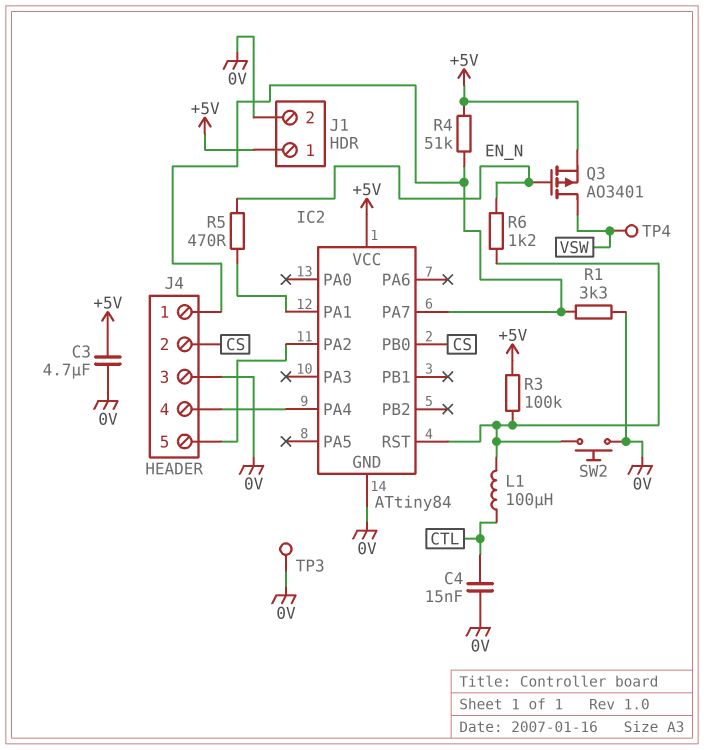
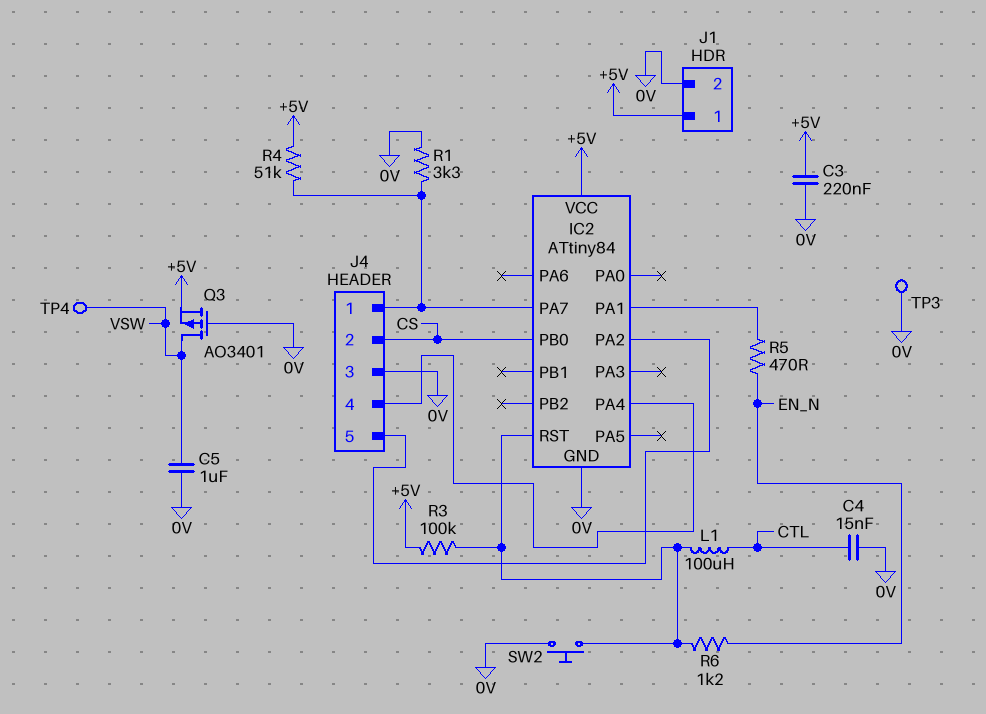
C3: 4.7uF (+5V, 0V) -> 220nF (+5V, 0V)
C5: none -> 1uF (0V, VSW)
Q3: PMOS AO3401 (G EN_N, D VSW, S +5V) -> PMOS AO3401 (G 0V, D VSW, S +5V)

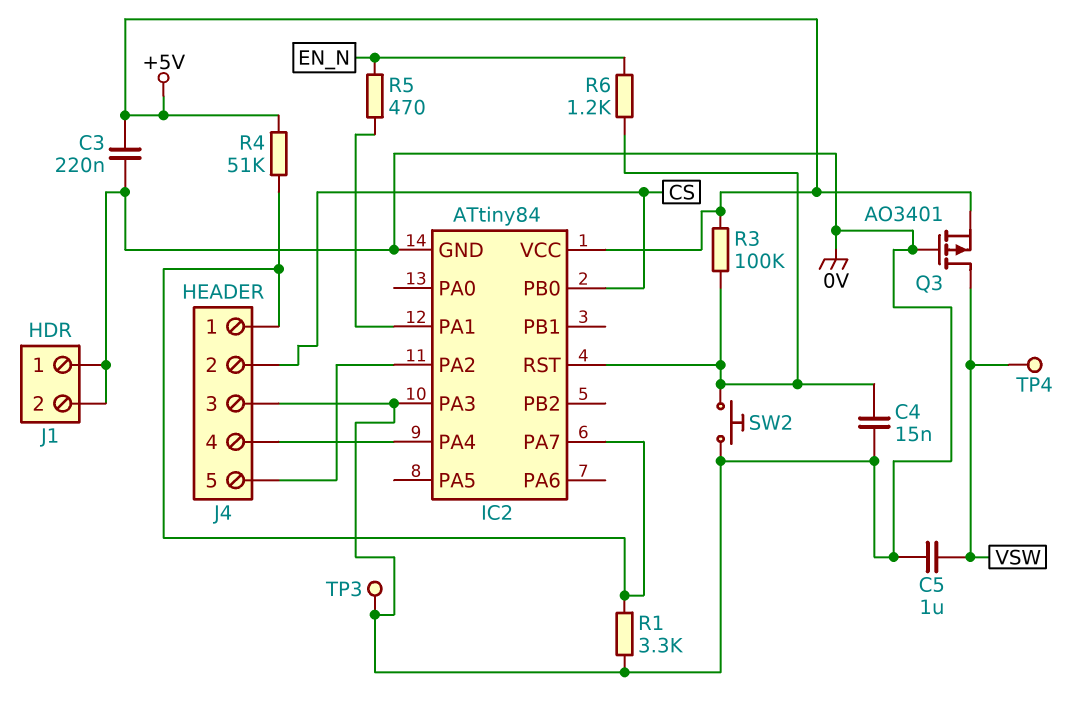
C4: 15nF (0V, CTL) -> 15nF (0V, IC2/RST)
IC2 pin PA3: none -> 0V
J1 pin 1: +5V -> 0V
L1: 100uH (CTL, IC2/RST) -> none

